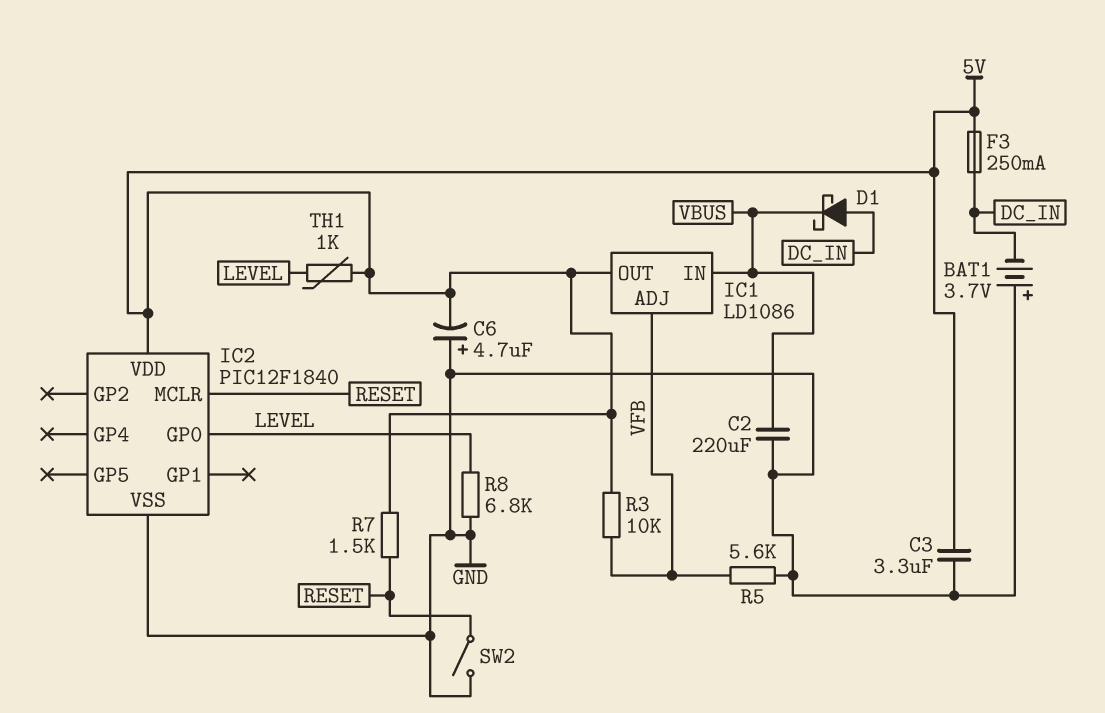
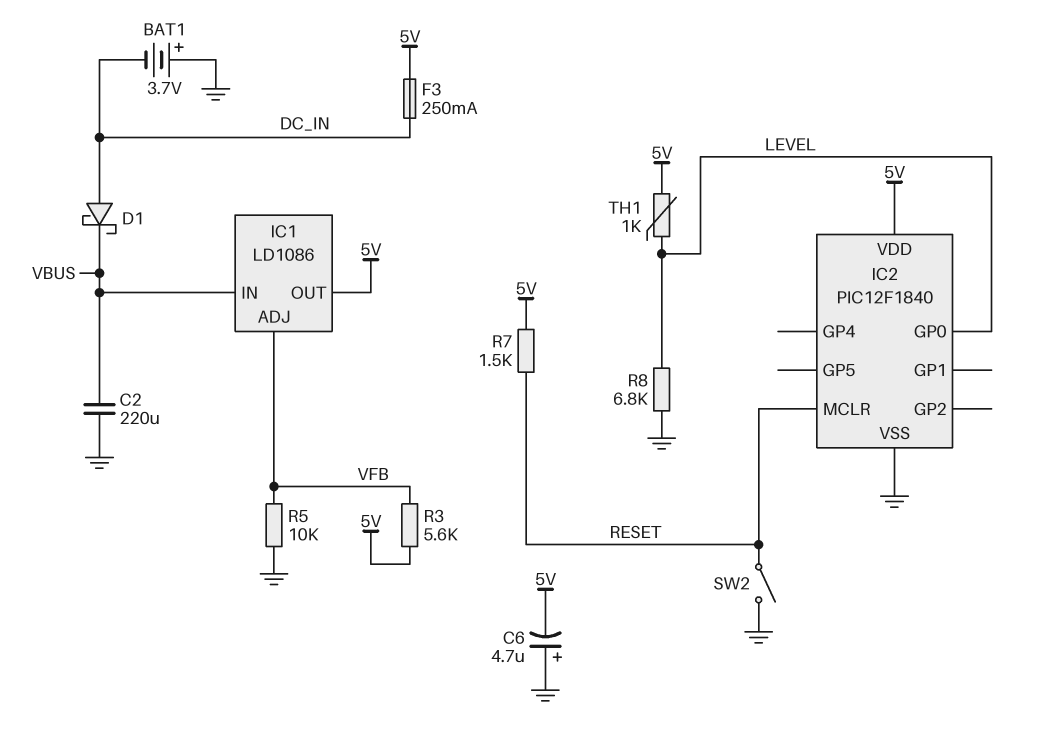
C3: 3.3uF (5V, GND) -> none
R3: 10k (5V, VFB) -> 5.6k (5V, VFB)
R5: 5.6k (GND, VFB) -> 10k (GND, VFB)

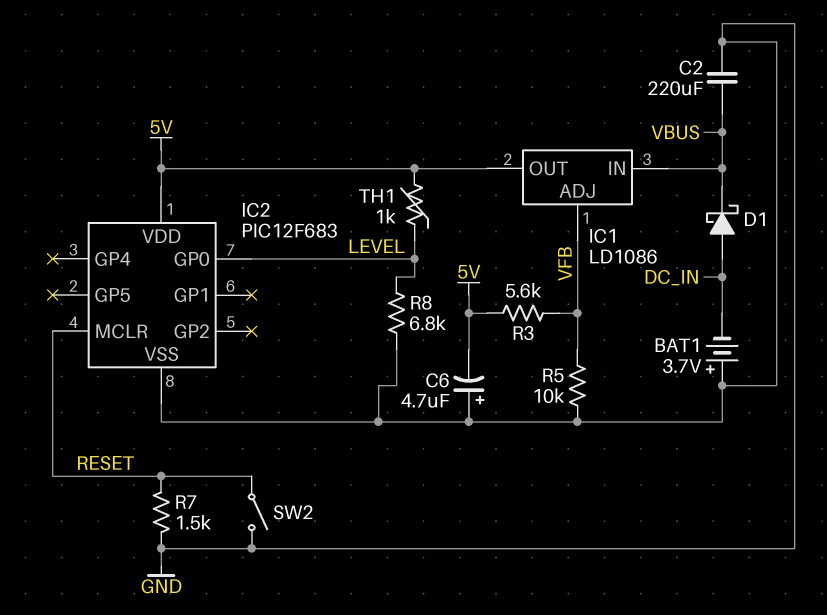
F3: 250mA (5V, DC_IN) -> none
IC2: PIC12F1840 -> PIC12F683
R7: 1.5k (5V, RESET) -> 1.5k (GND, RESET)

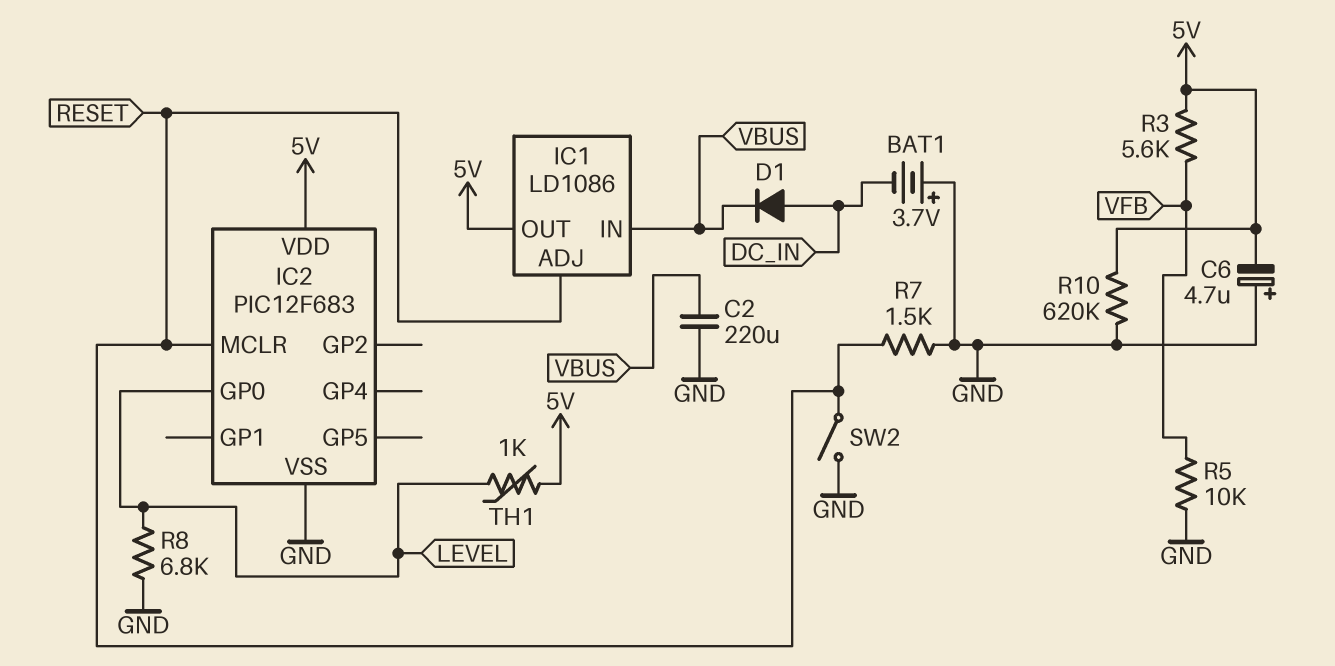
D1: schottky (A DC_IN, K VBUS) -> diode (A DC_IN, K VBUS)
IC1 pin ADJ: VFB -> RESET
R10: none -> 620k (5V, GND)

